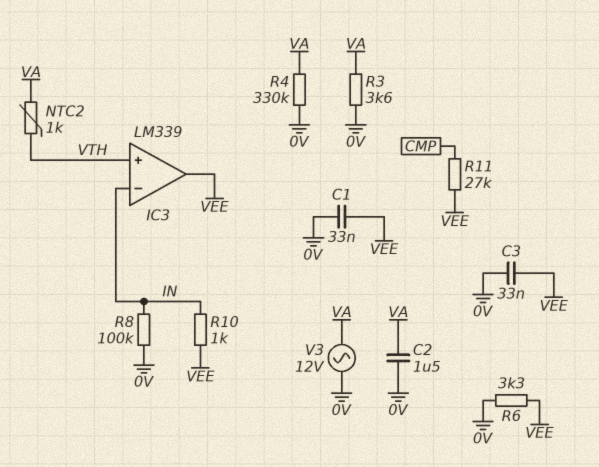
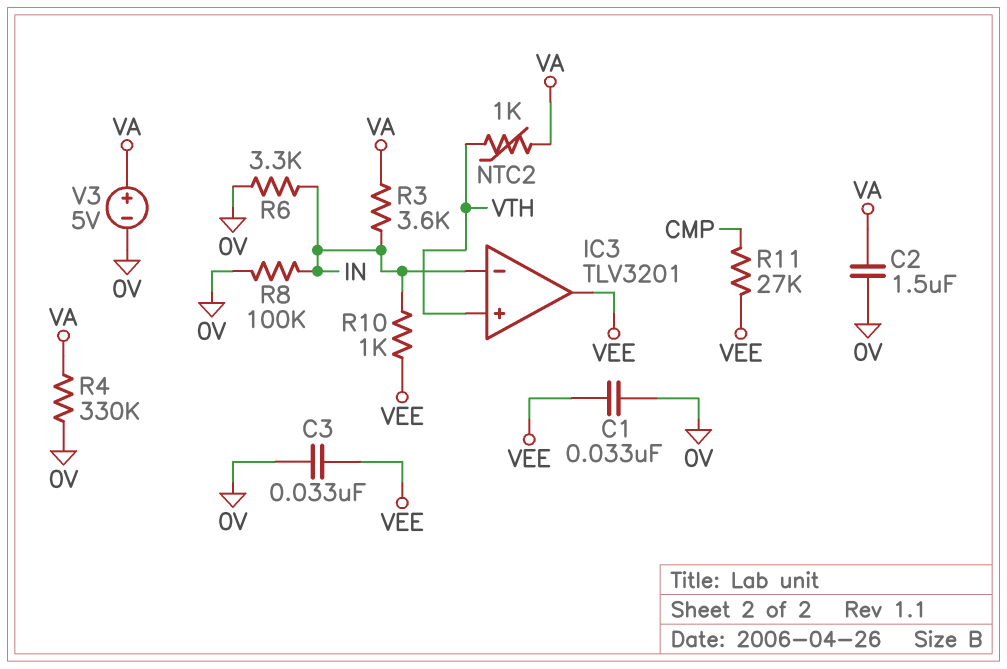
IC3: LM339 -> TLV3201
R3: 3.6k (0V, VA) -> 3.6k (IN, VA)
R6: 3.3k (0V, VEE) -> 3.3k (0V, IN)
V3: AC 12V (0V, VA) -> 5V (plus VA, minus 0V)

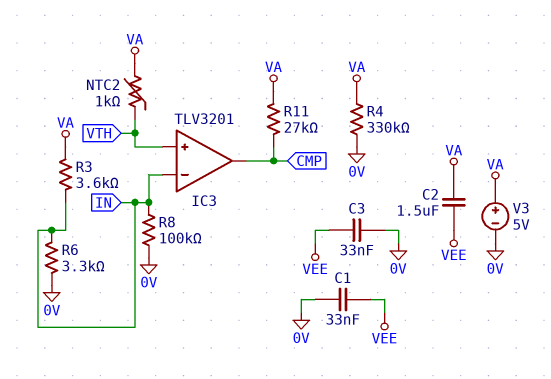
C2: 1.5uF (0V, VA) -> 1.5uF (VA, VEE)
IC3 pin out: VEE -> CMP
R10: 1k (IN, VEE) -> none
R11: 27k (CMP, VEE) -> 27k (CMP, VA)

